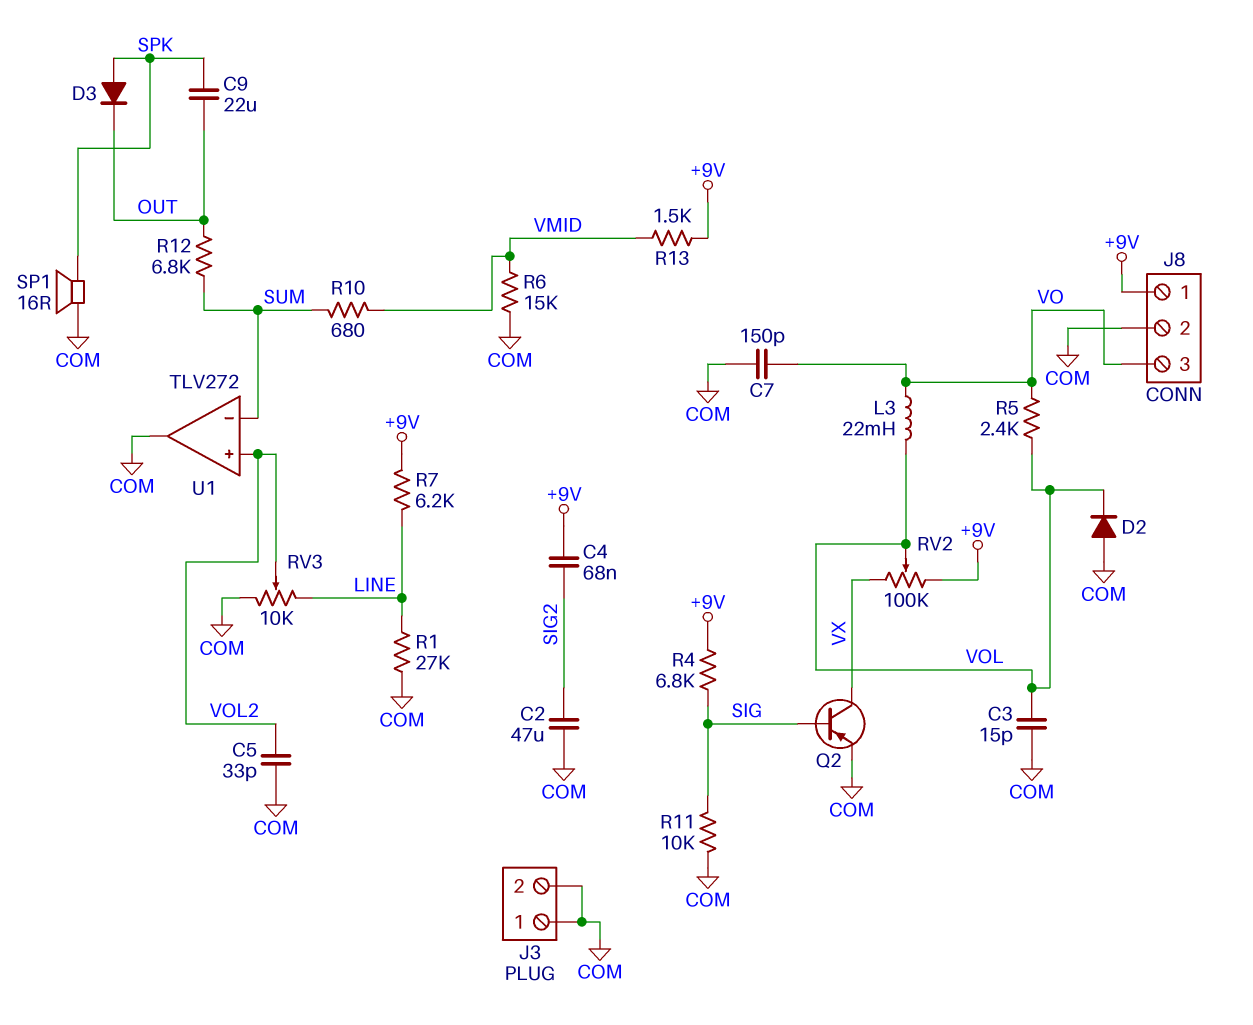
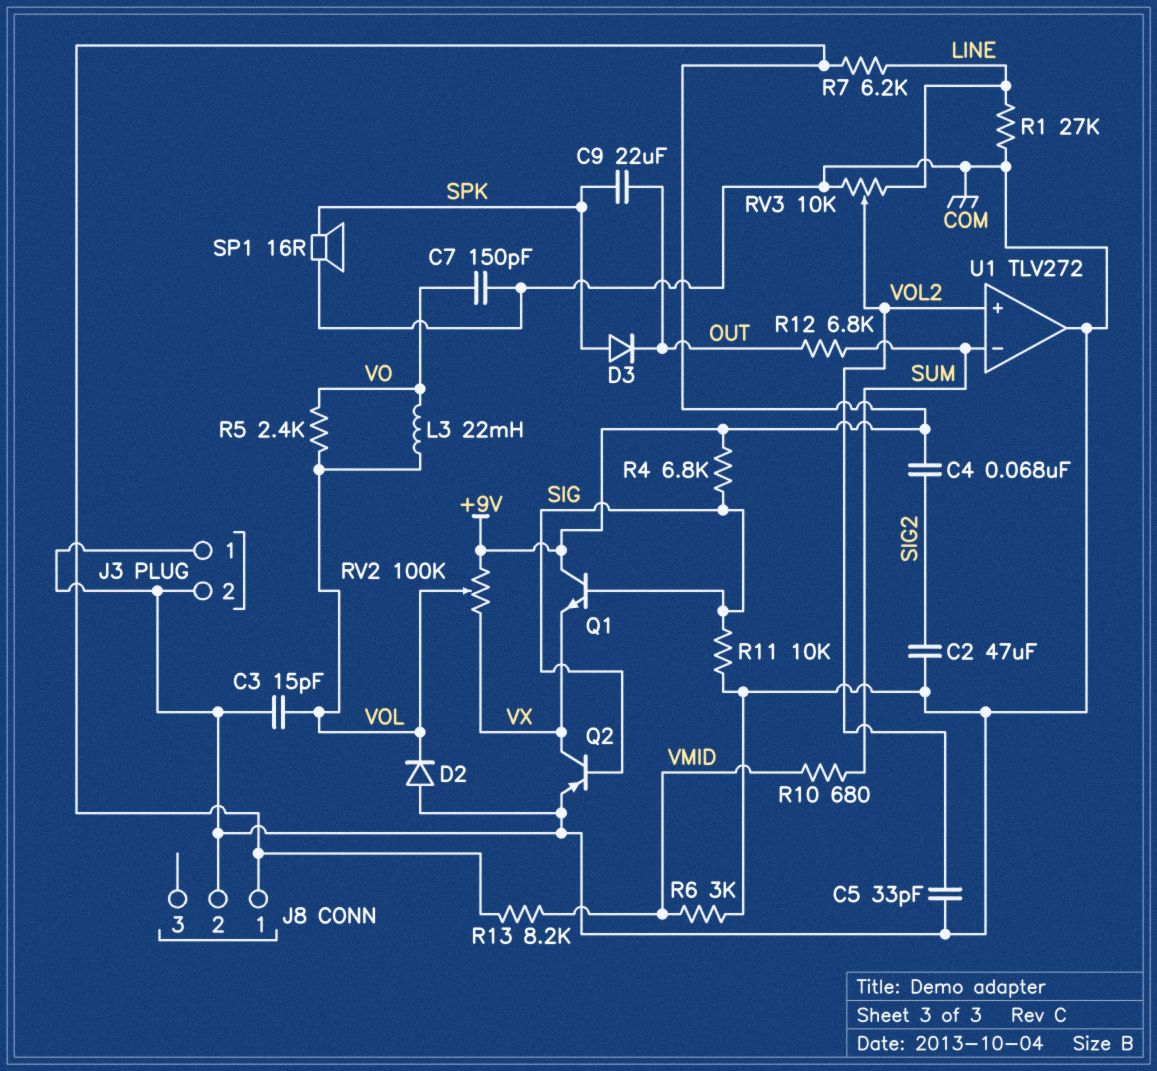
J8 pin 3: VO -> none
Q1: none -> NPN (B SIG, C +9V, E VX)
R6: 15k (COM, VMID) -> 3k (COM, VMID)
R13: 1.5k (+9V, VMID) -> 8.2k (+9V, VMID)

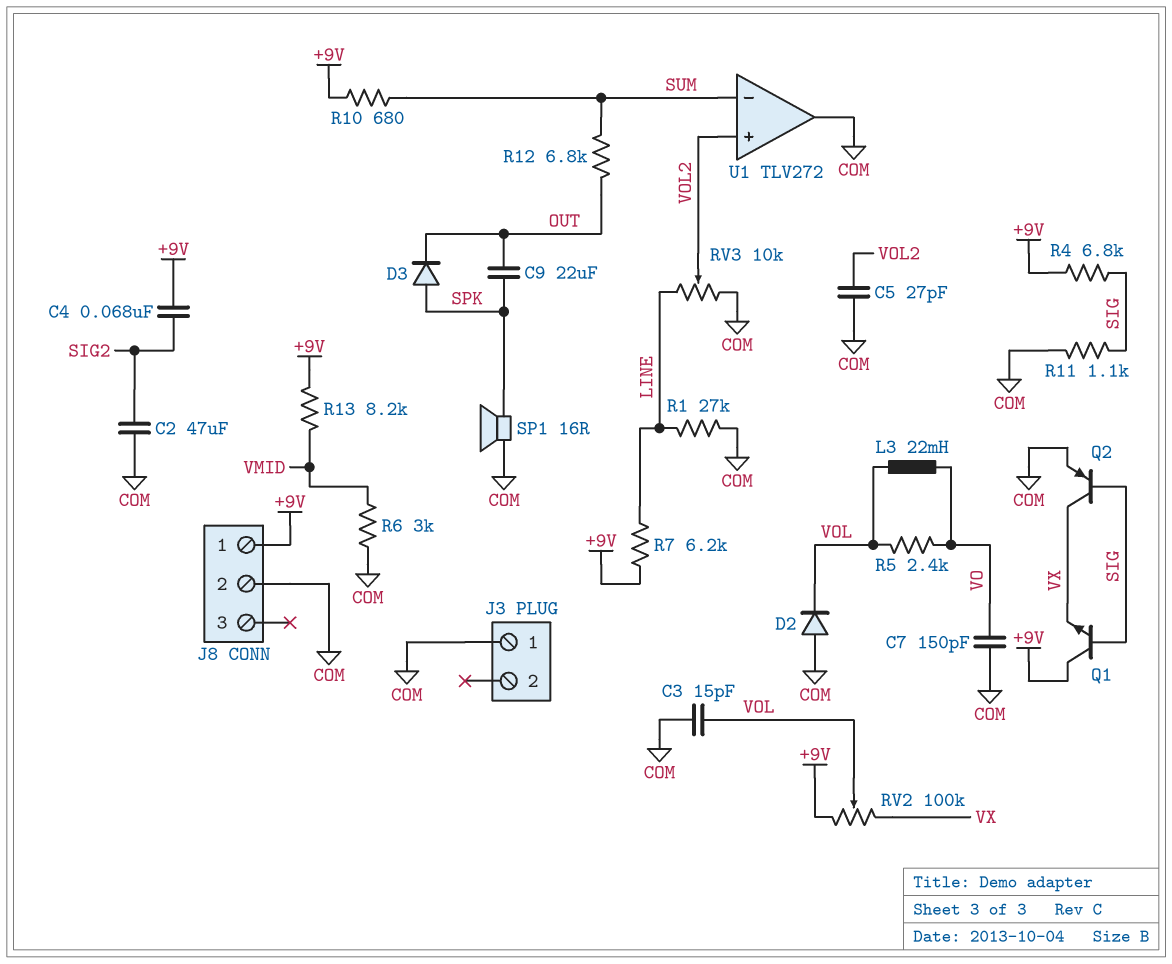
C5: 33pF (COM, VOL2) -> 27pF (COM, VOL2)
J3 pin 2: COM -> none
R10: 680 (SUM, VMID) -> 680 (+9V, SUM)
R11: 10k (COM, SIG) -> 1.1k (COM, SIG)

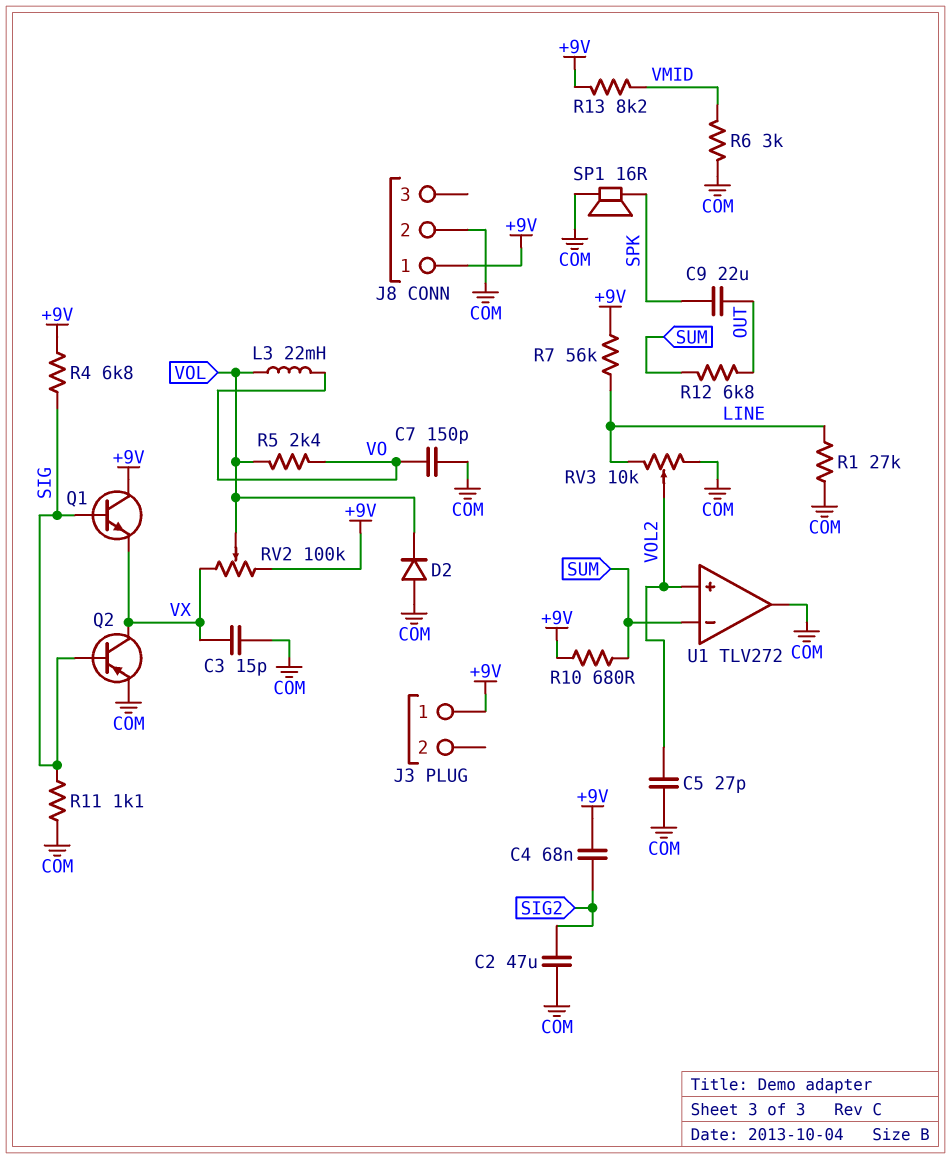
C3: 15pF (COM, VOL) -> 15pF (COM, VX)
D3: diode (A SPK, K OUT) -> none
J3 pin 1: COM -> +9V
R7: 6.2k (+9V, LINE) -> 56k (+9V, LINE)

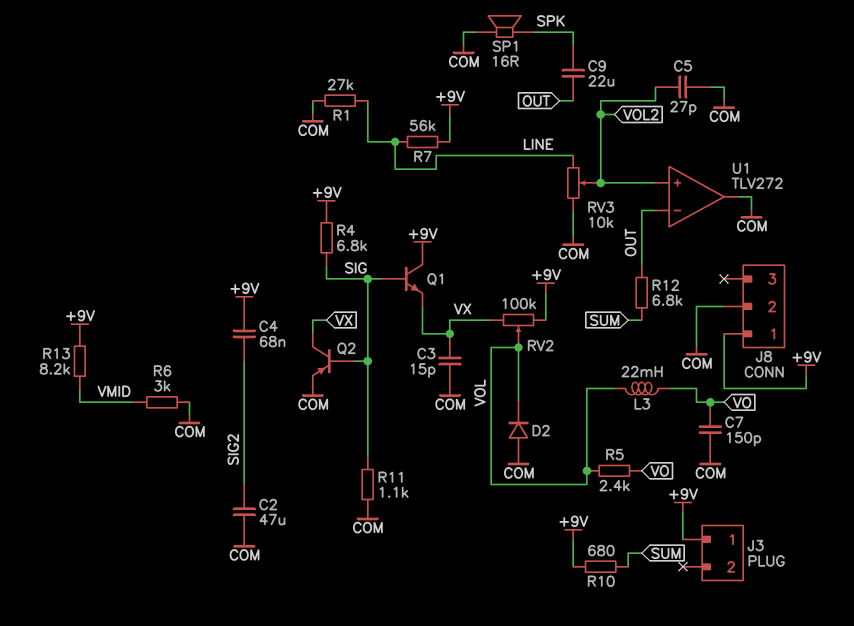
U1 pin in-: SUM -> OUT

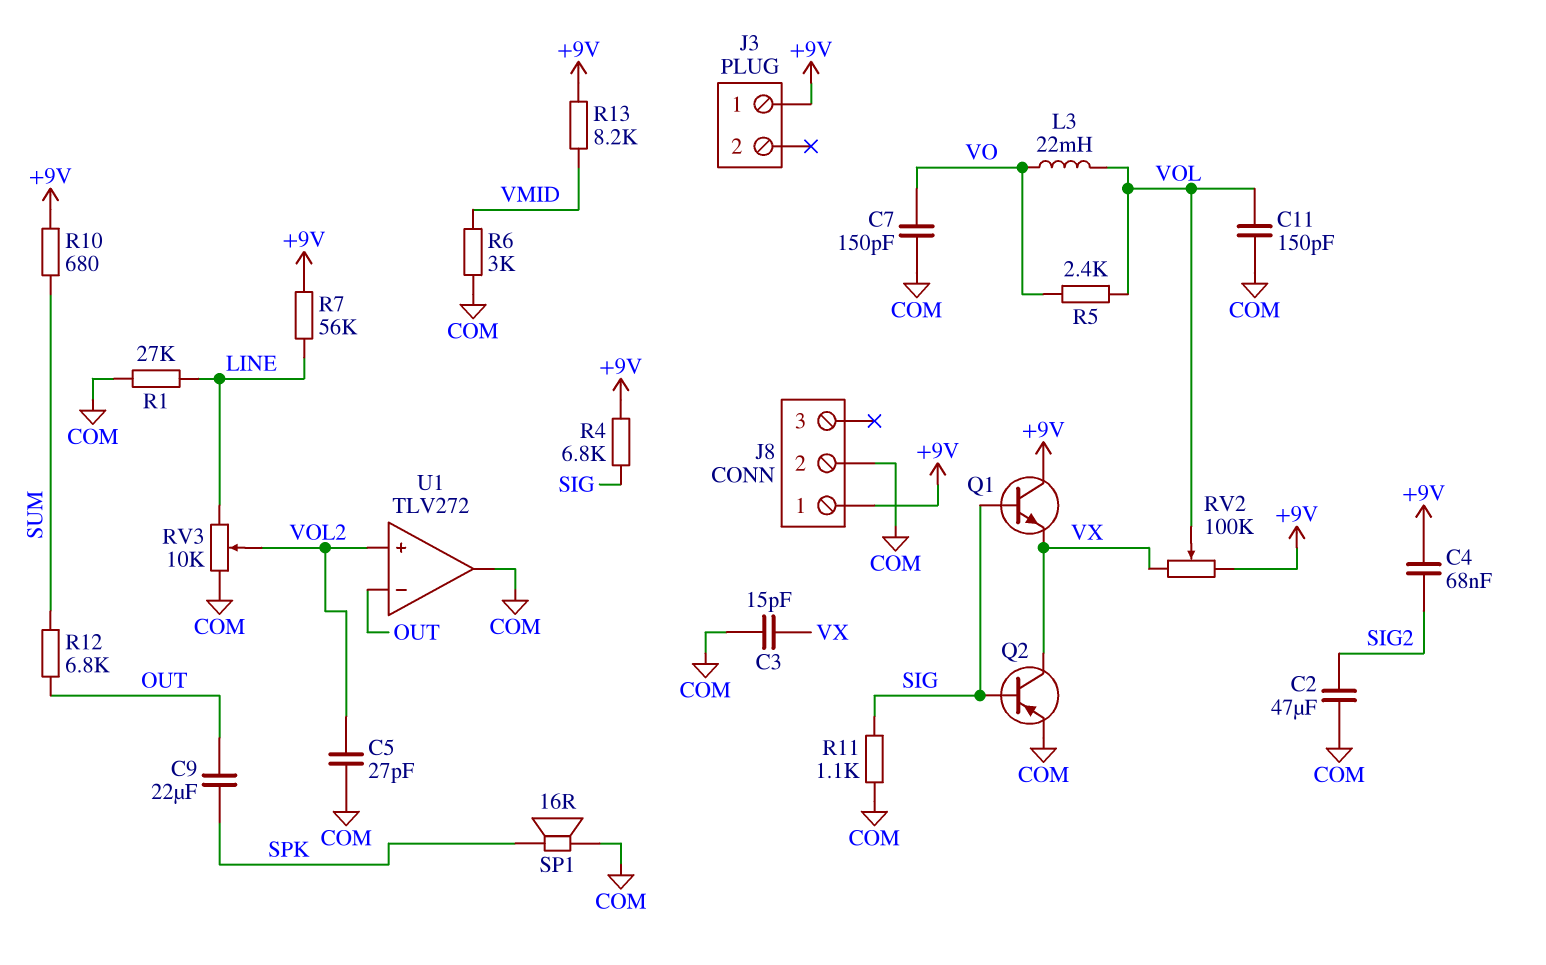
C11: none -> 150pF (COM, VOL)
D2: diode (A COM, K VOL) -> none

